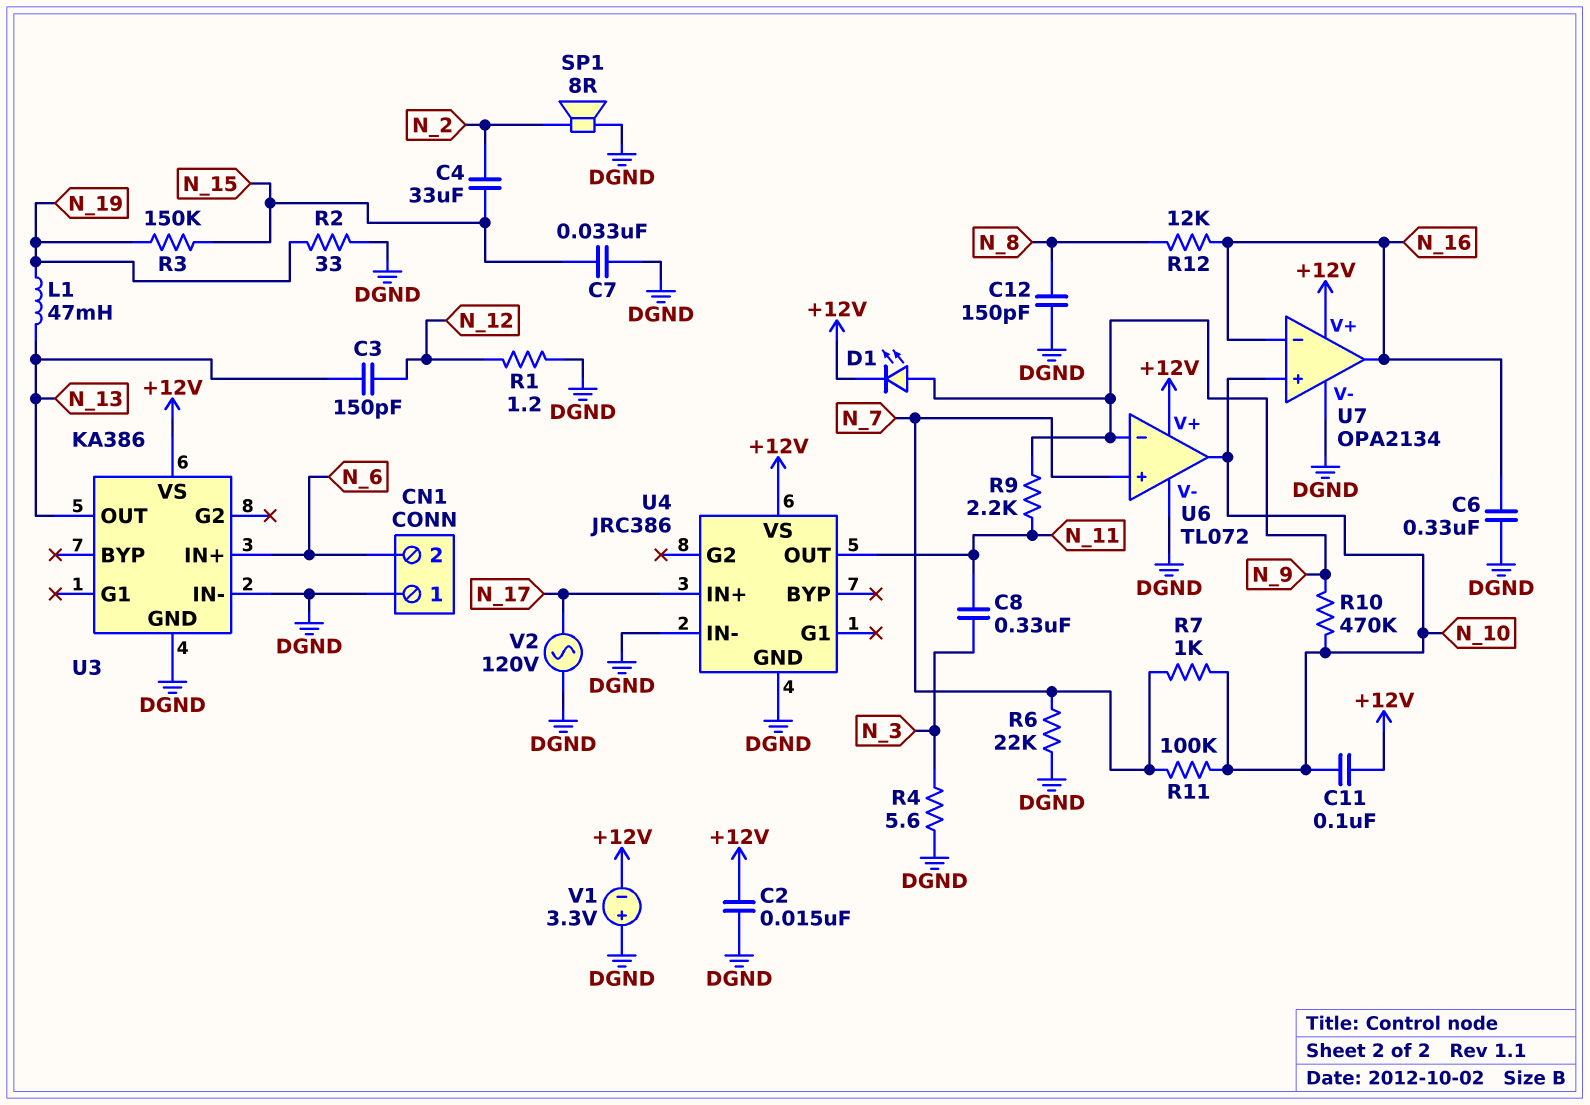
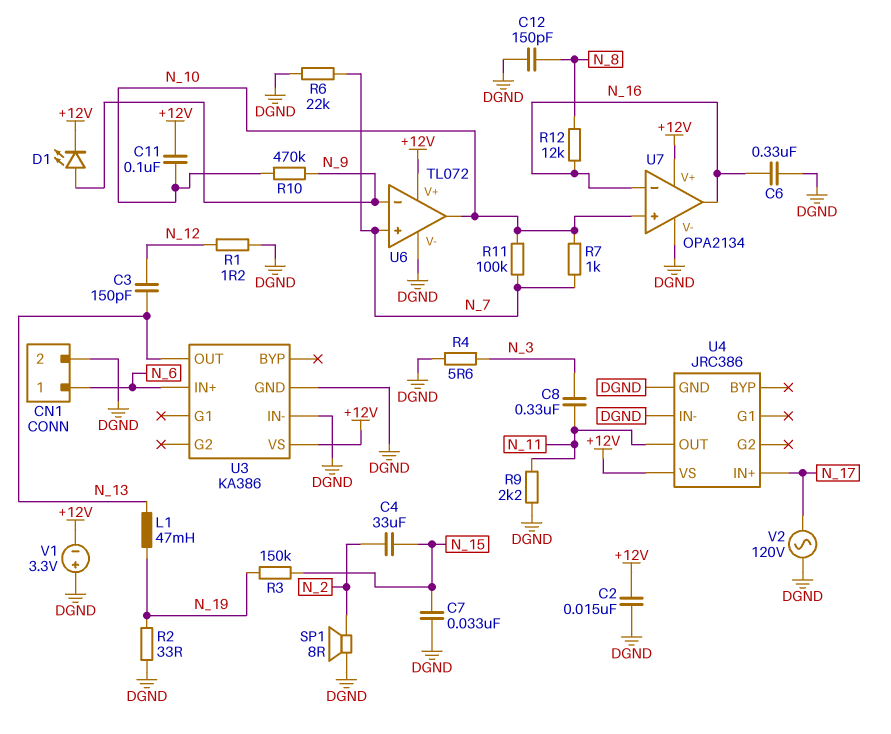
CN1 pin 1: DGND -> N_6
CN1 pin 2: N_6 -> DGND
R9: 2.2k (N_9, N_11) -> 2.2k (DGND, N_11)

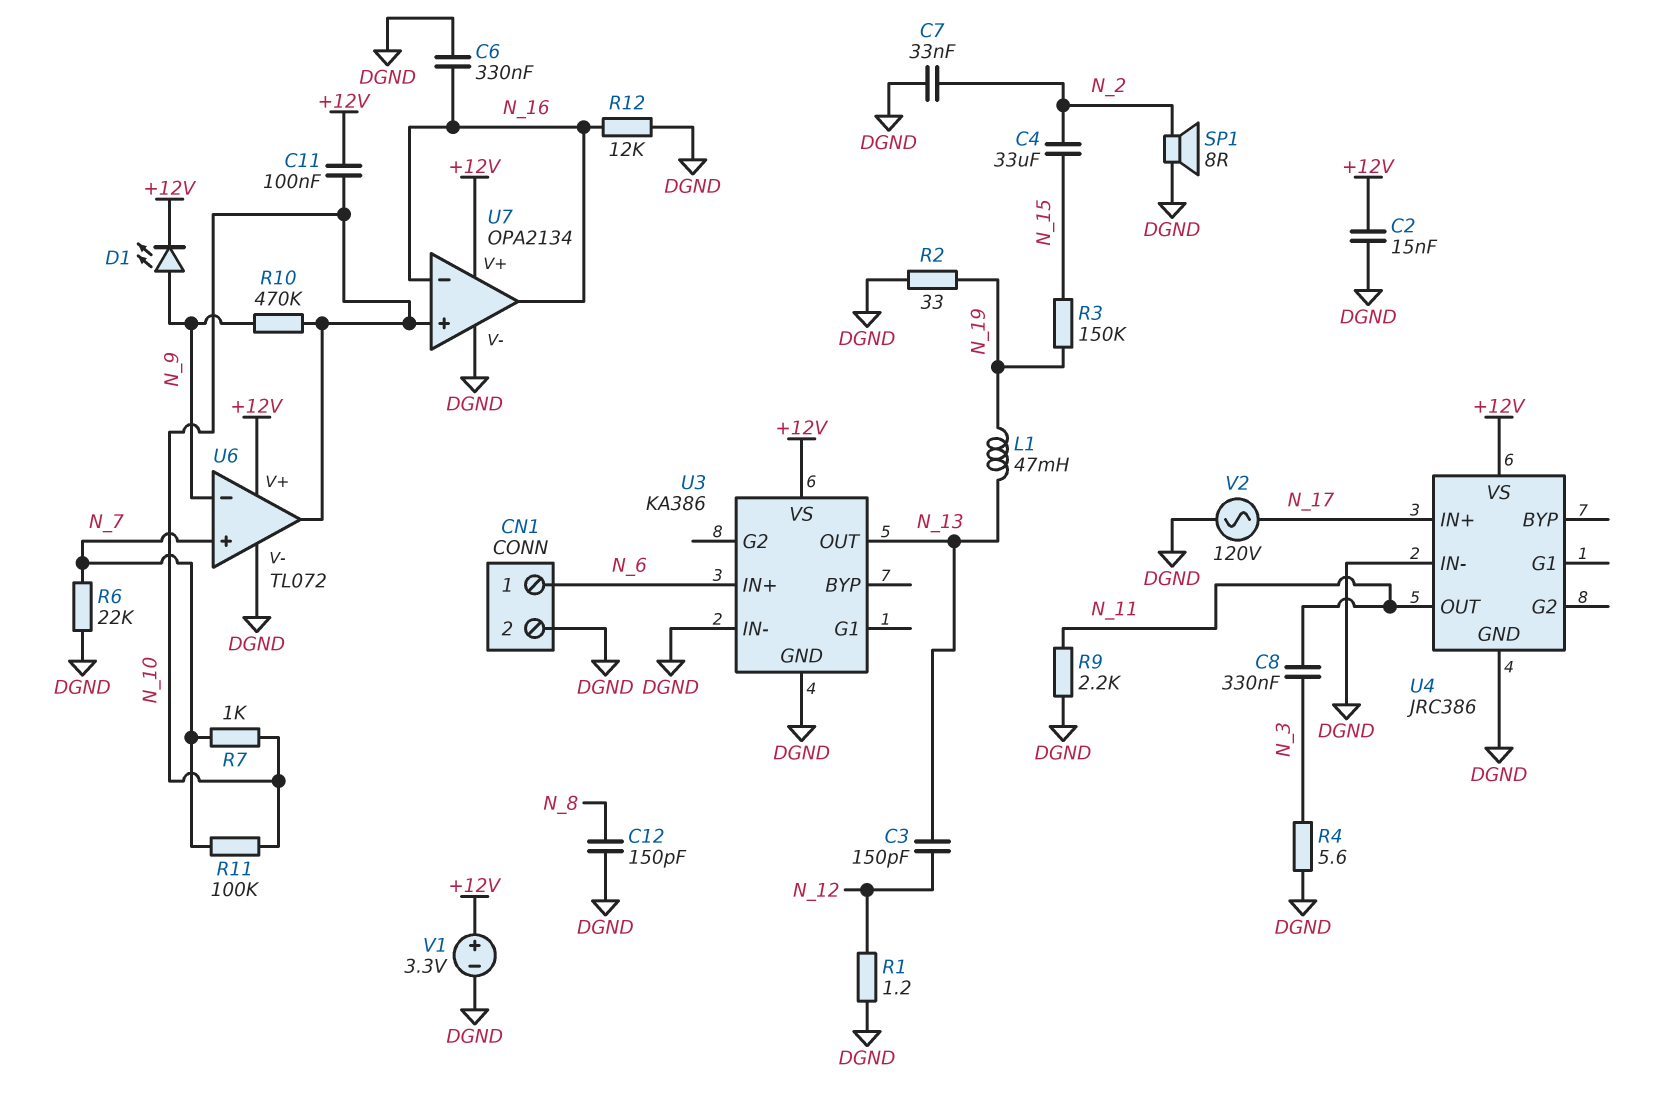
C7: 33nF (DGND, N_15) -> 33nF (DGND, N_2)
R12: 12k (N_8, N_16) -> 12k (DGND, N_16)
V1: 3.3V (plus DGND, minus +12V) -> 3.3V (plus +12V, minus DGND)

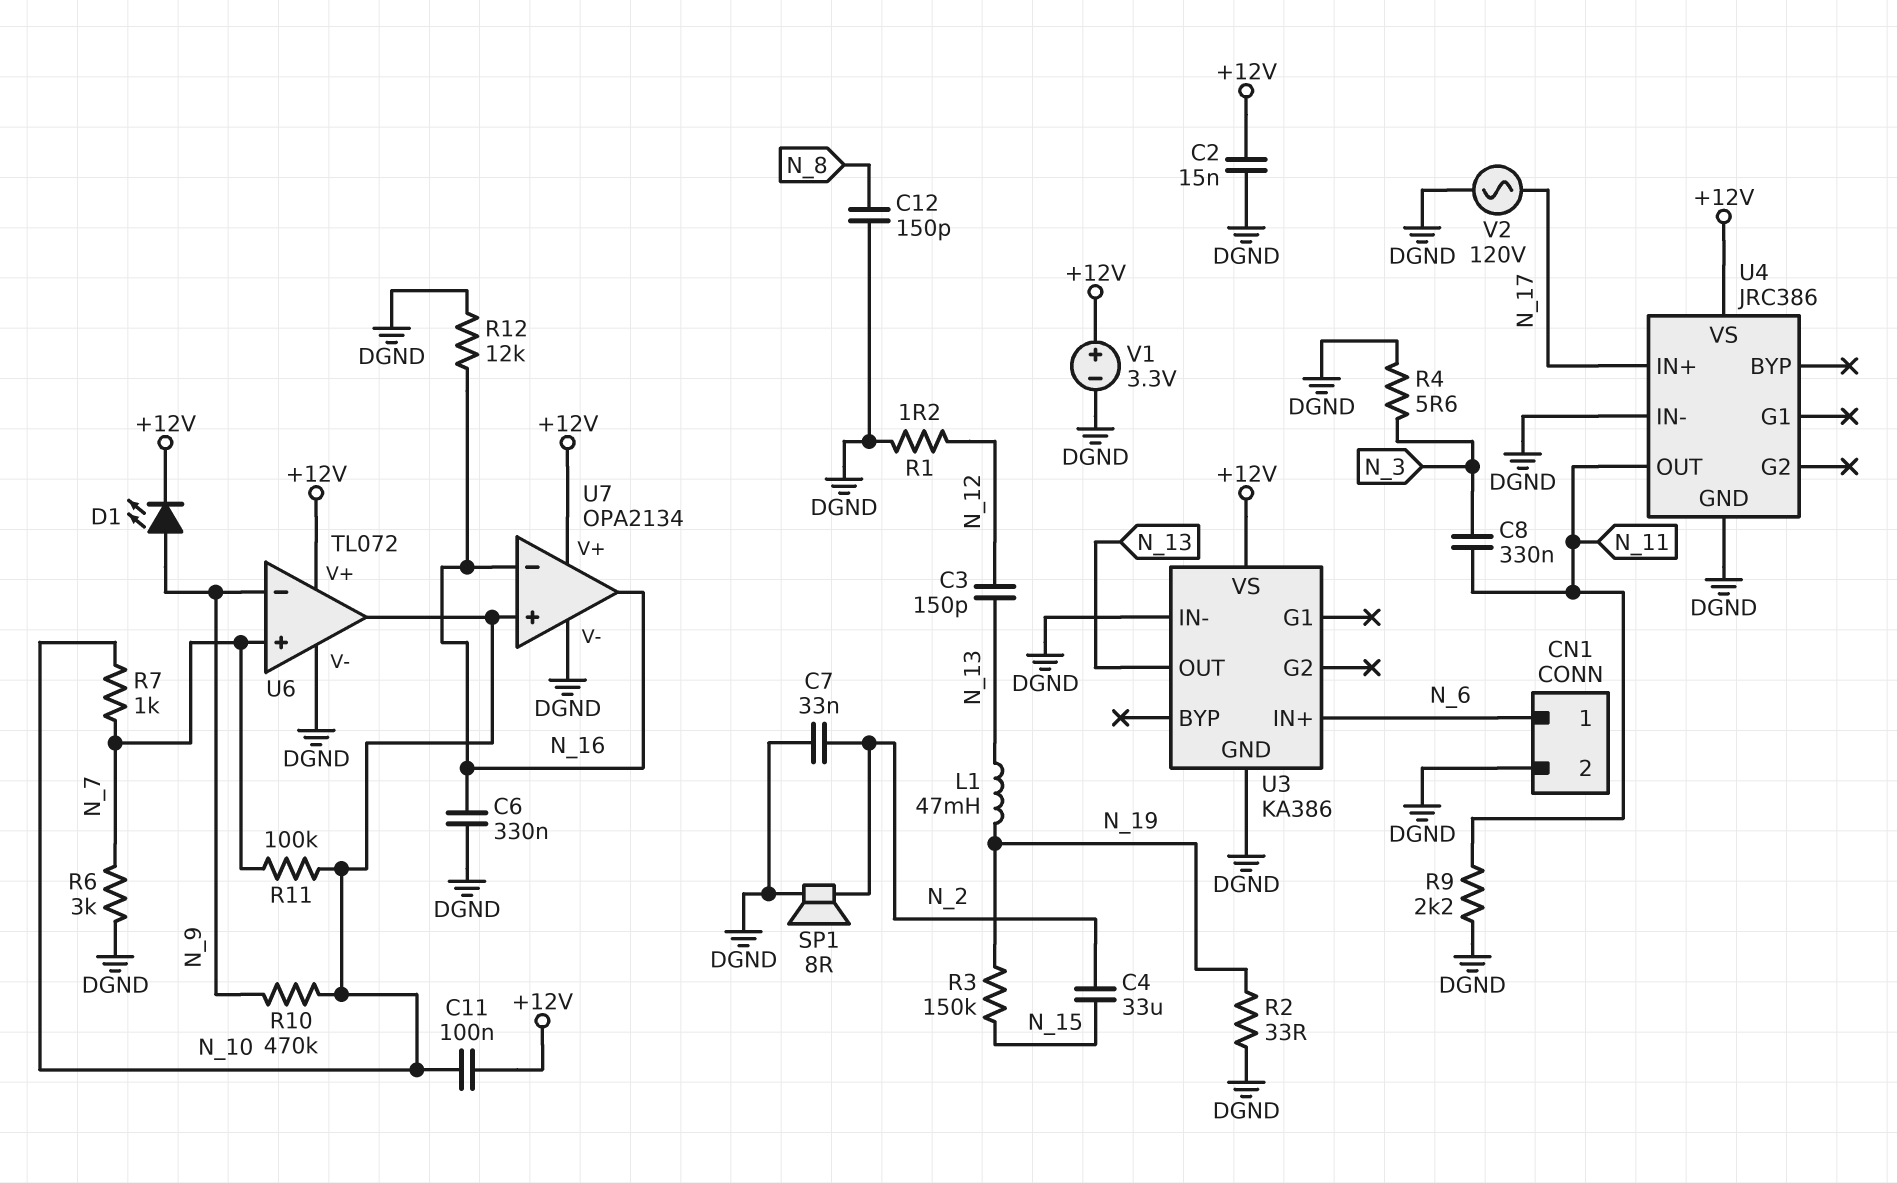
R6: 22k (DGND, N_7) -> 3k (DGND, N_7)

